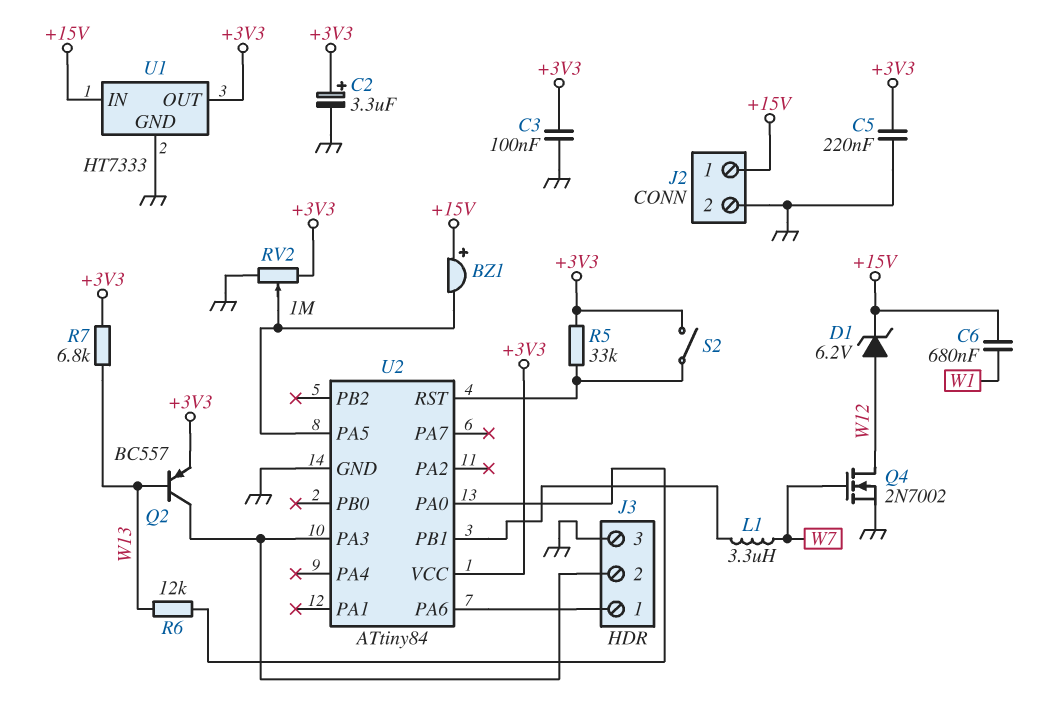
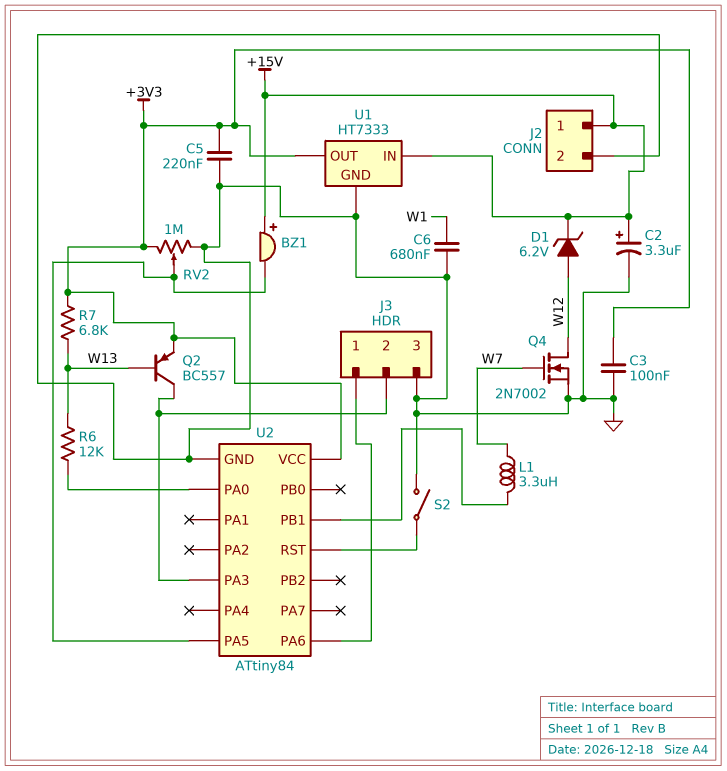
C2: 3.3uF (plus +3V3, minus GND) -> 3.3uF (plus +15V, minus GND)
C6: 680nF (+15V, W1) -> 680nF (GND, W1)
R5: 33k (+3V3, U2/RST) -> none
S2: switch (+3V3, U2/RST) -> switch (GND, U2/RST)

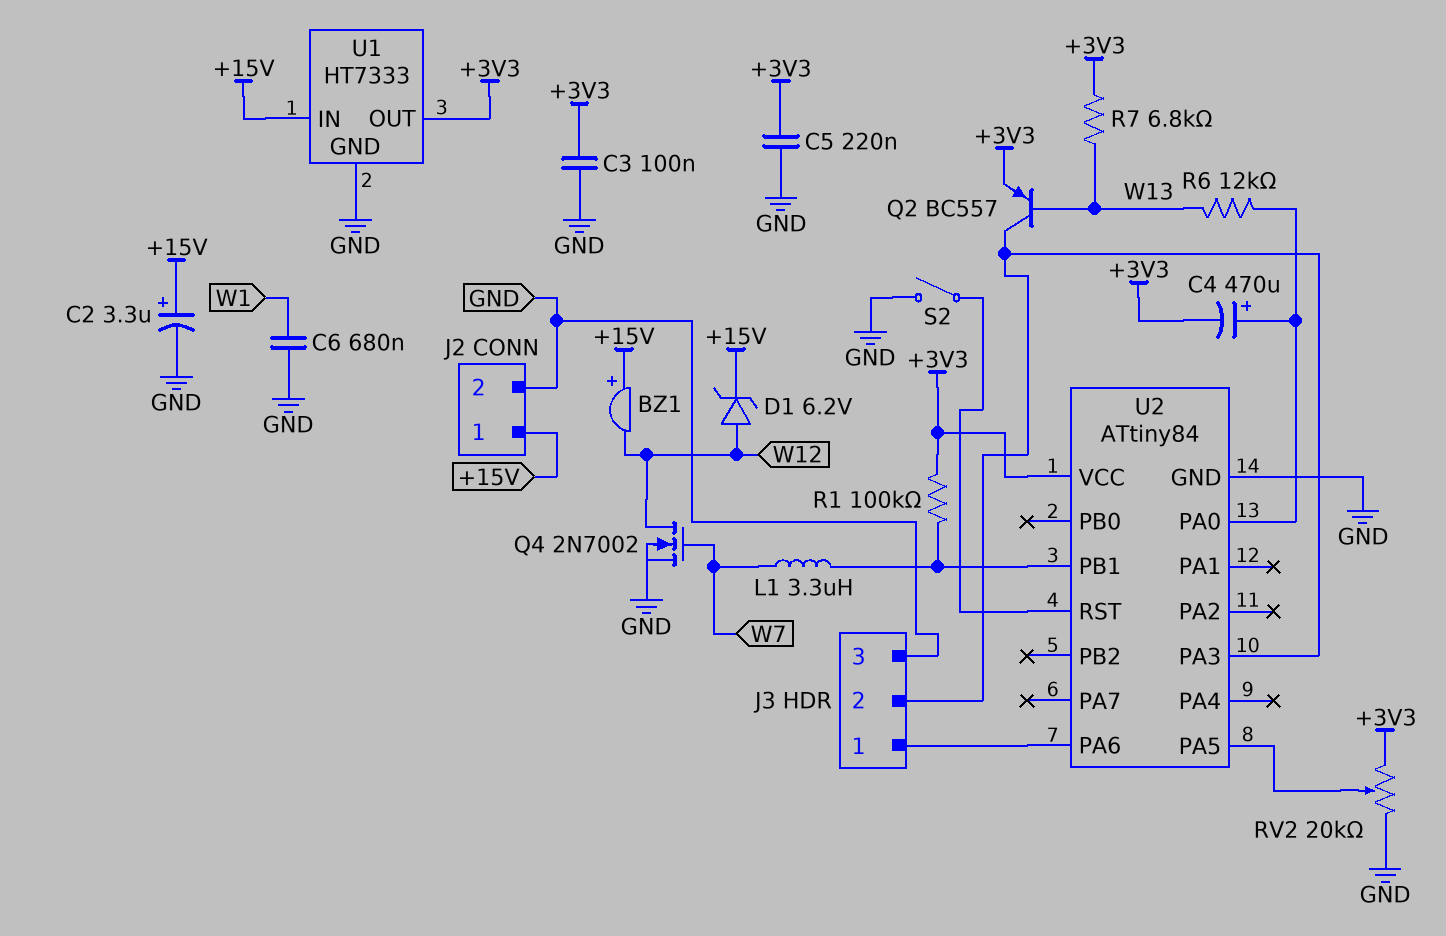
BZ1: buzzer (plus +15V, minus U2/PA5) -> buzzer (plus +15V, minus W12)
C4: none -> 470uF (plus U2/PA0, minus +3V3)
R1: none -> 100k (+3V3, U2/PB1)
RV2: 1M (+3V3, GND, wiper U2/PA5) -> 20k (+3V3, GND, wiper U2/PA5)

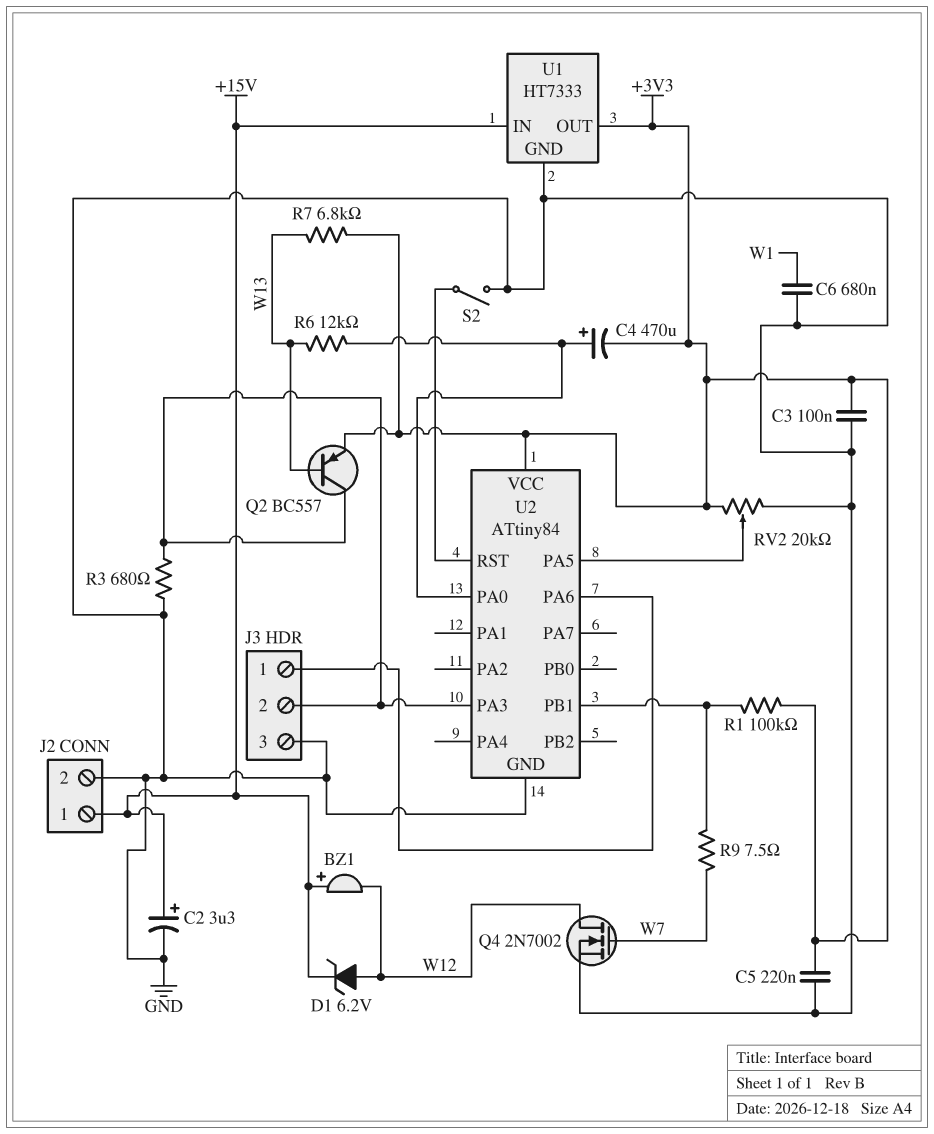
L1: 3.3uH (U2/PB1, W7) -> none
R3: none -> 680 (GND, J3/2)
R9: none -> 7.5 (U2/PB1, W7)

